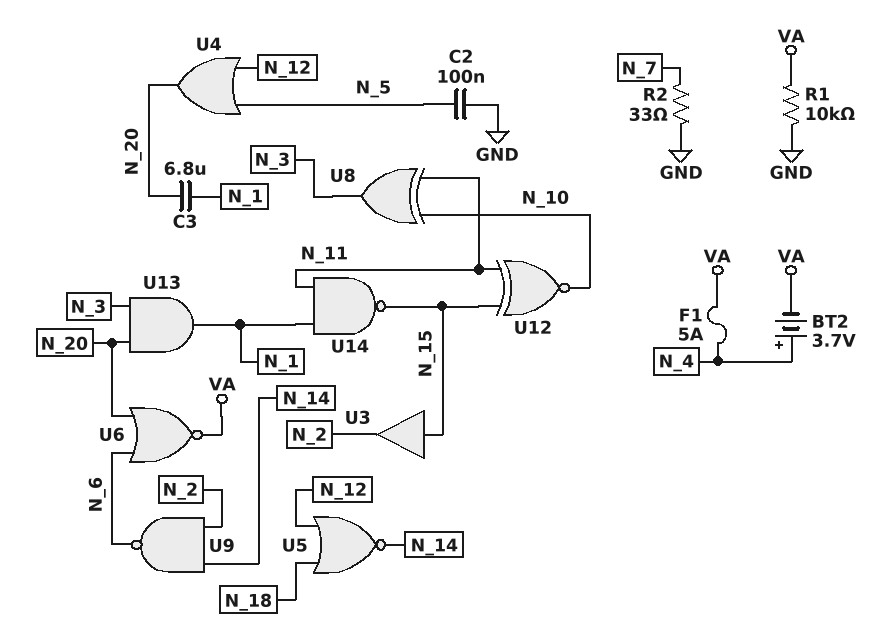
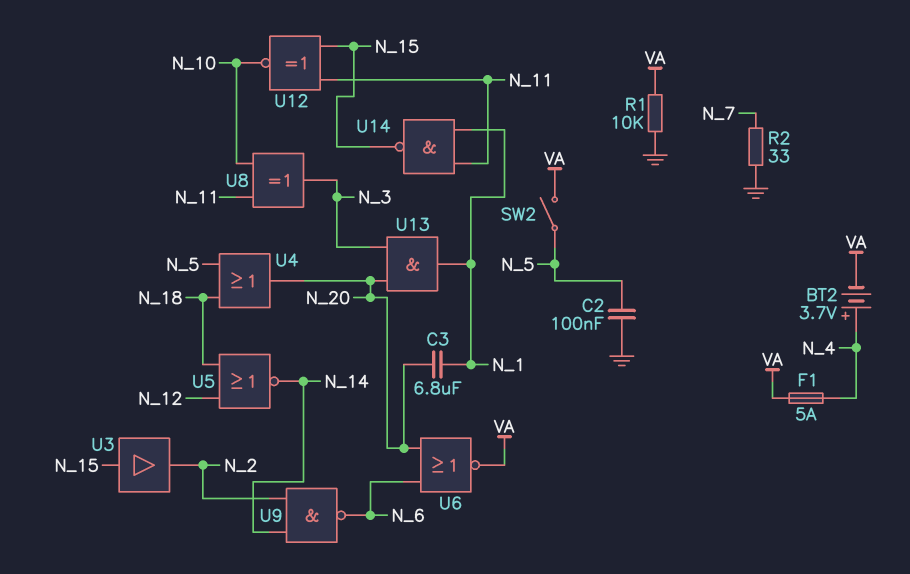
SW2: none -> switch (N_5, VA)
U4: OR (in N_5, in N_12, out N_20) -> OR (in N_5, in N_18, out N_20)

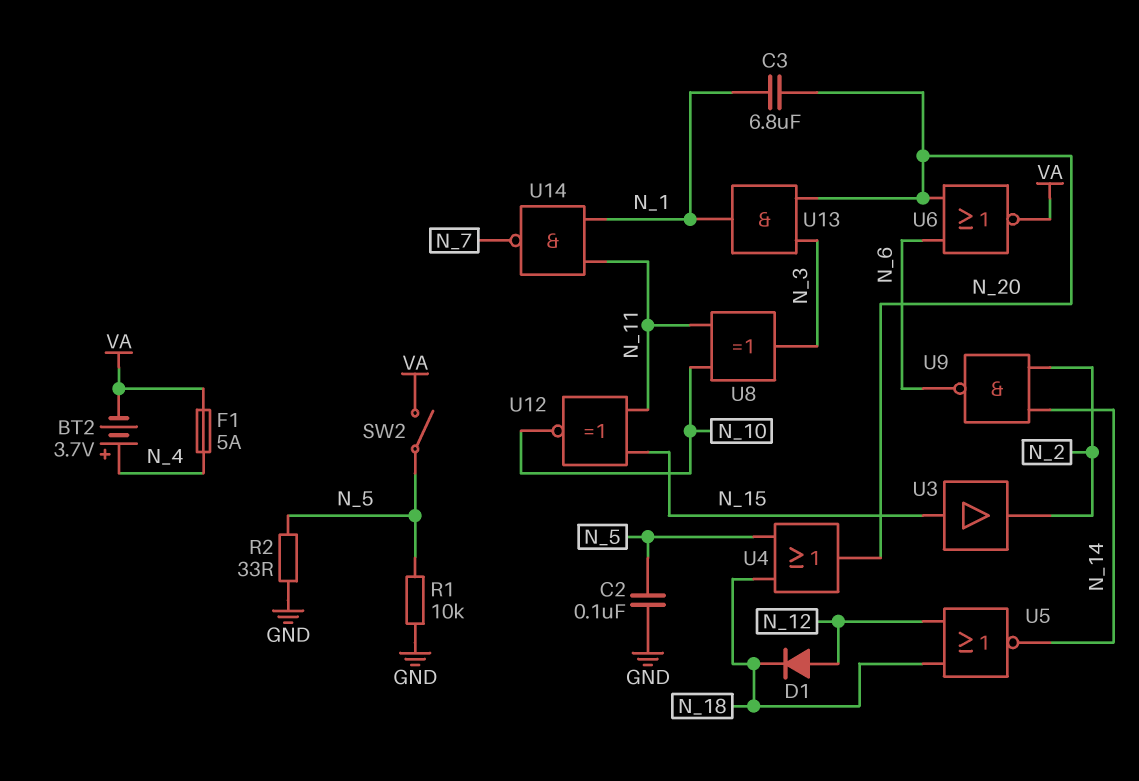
D1: none -> diode (A N_12, K N_18)
R1: 10k (GND, VA) -> 10k (GND, N_5)
R2: 33 (GND, N_7) -> 33 (GND, N_5)
U14: NAND (in N_1, in N_11, out N_15) -> NAND (in N_1, in N_11, out N_7)

